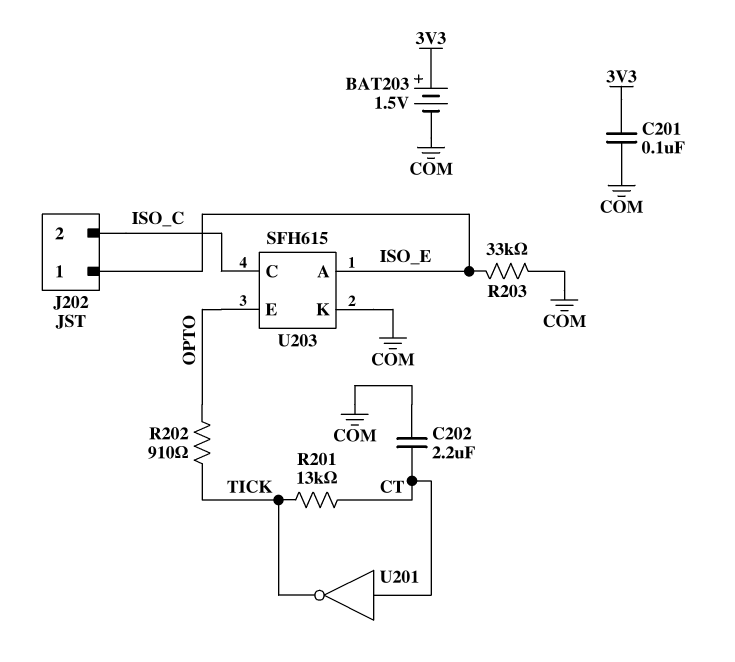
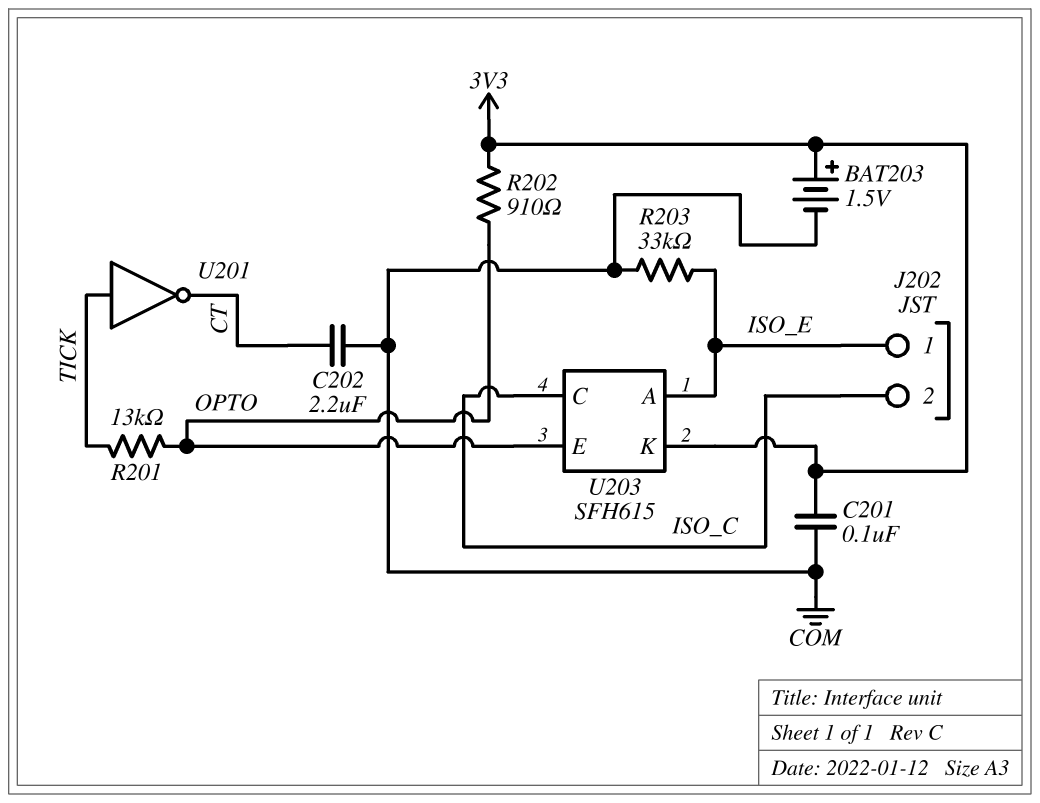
R201: 13k (CT, TICK) -> 13k (OPTO, TICK)
R202: 910 (OPTO, TICK) -> 910 (3V3, OPTO)
U201: NOT (in CT, out TICK) -> NOT (in TICK, out CT)
U203 pin K: COM -> 3V3

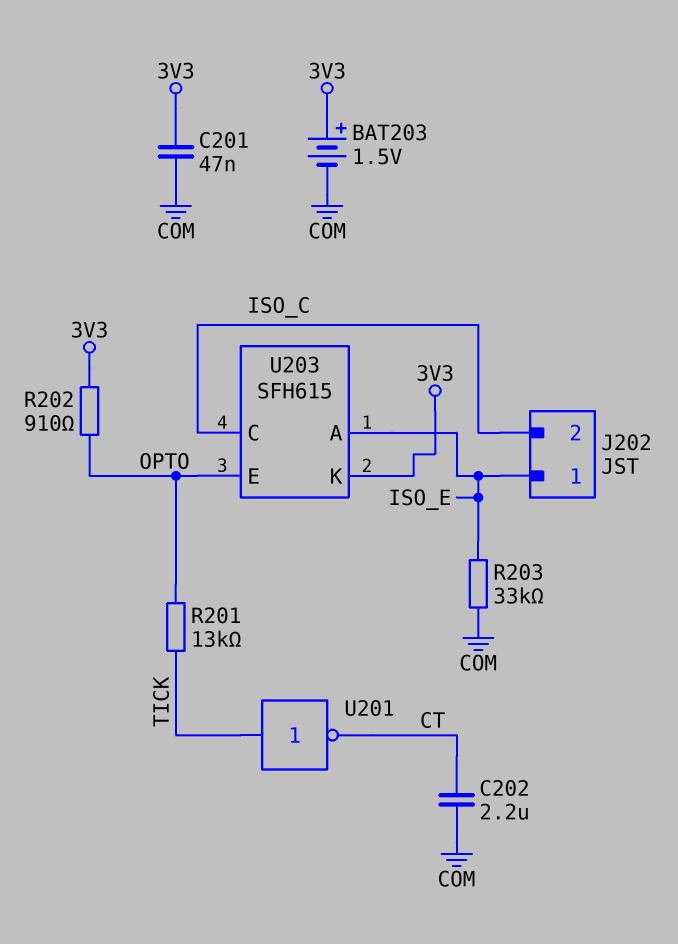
C201: 100nF (3V3, COM) -> 47nF (3V3, COM)

